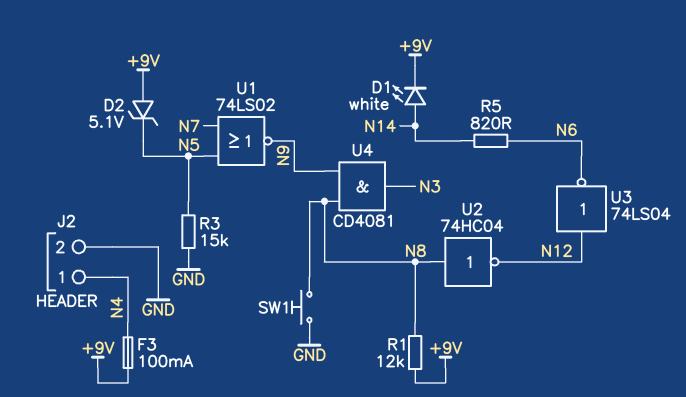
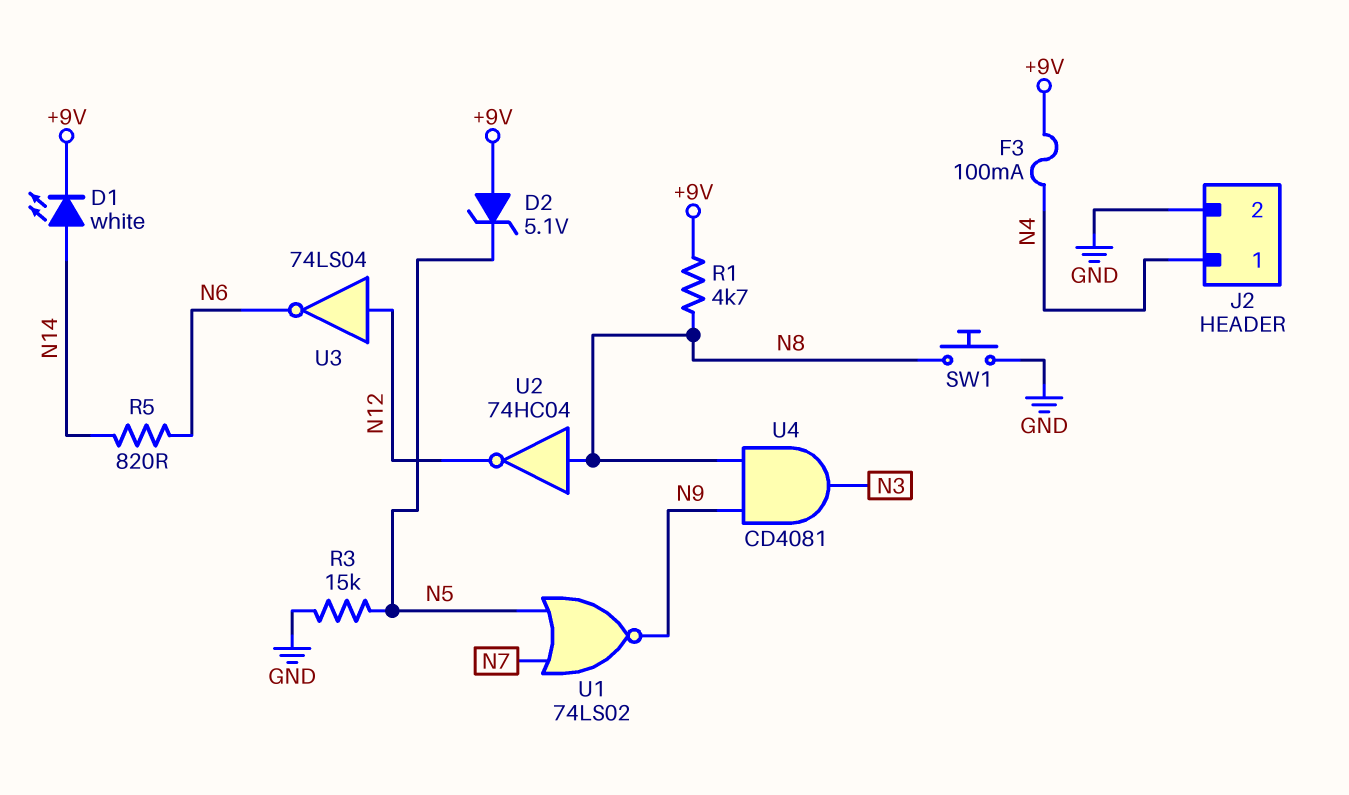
R1: 12k (+9V, N8) -> 4.7k (+9V, N8)

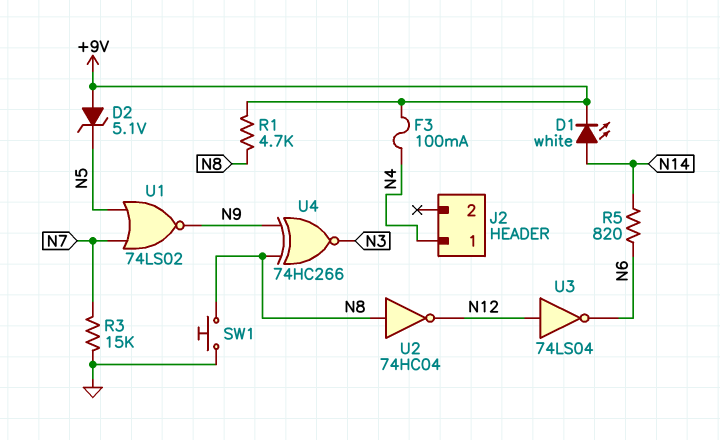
J2 pin 2: GND -> none
R3: 15k (GND, N5) -> 15k (GND, N7)
U4: AND CD4081 (in N8, in N9, out N3) -> XNOR 74HC266 (in N8, in N9, out N3)

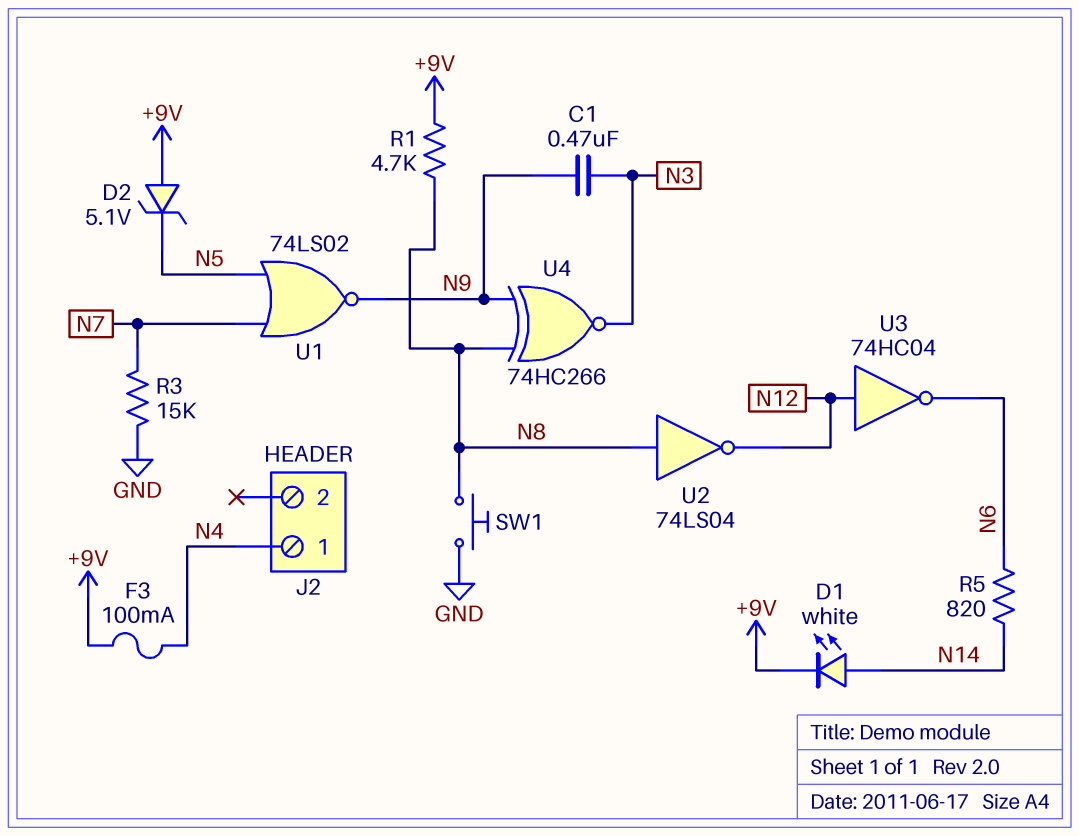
C1: none -> 470nF (N3, N9)
U2: NOT 74HC04 (in N8, out N12) -> NOT 74LS04 (in N8, out N12)
U3: NOT 74LS04 (in N12, out N6) -> NOT 74HC04 (in N12, out N6)

